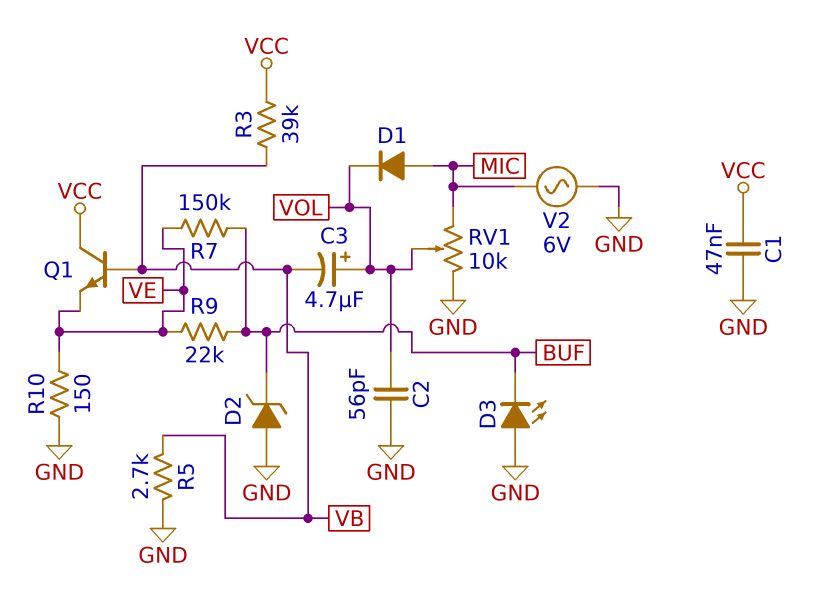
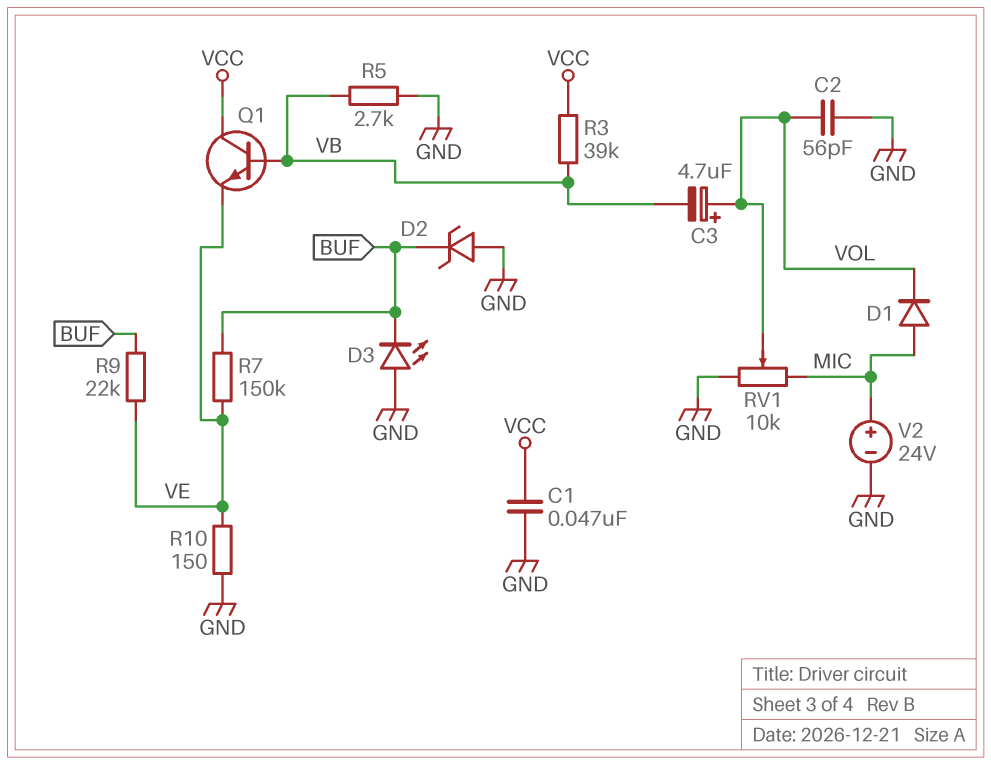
V2: AC 6V (GND, MIC) -> 24V (plus MIC, minus GND)

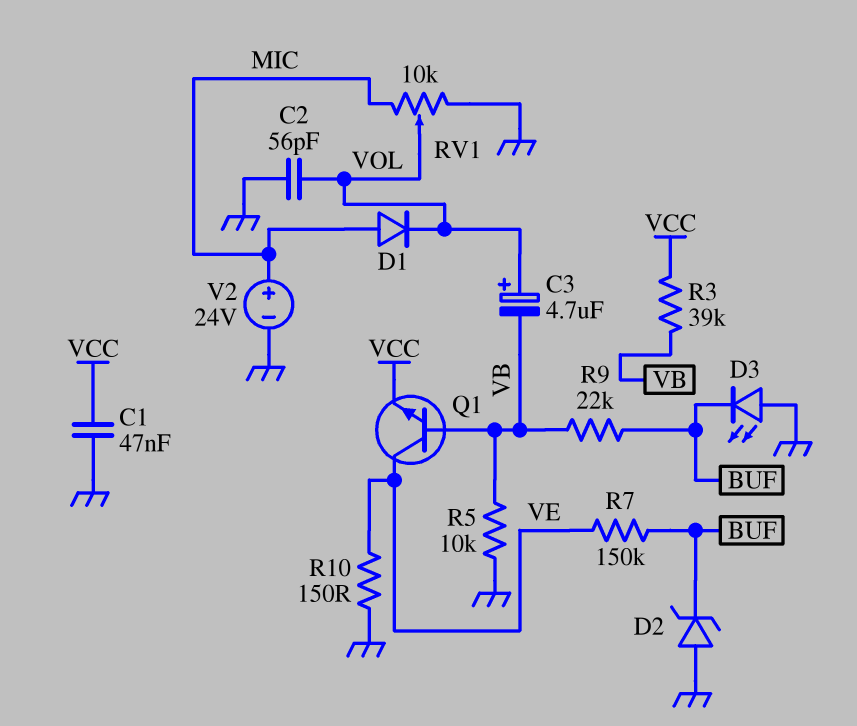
Q1: NPN (B VB, C VCC, E VE) -> NPN (B VB, C VE, E VCC)
R5: 2.7k (GND, VB) -> 10k (GND, VB)
R9: 22k (BUF, VE) -> 22k (BUF, VB)

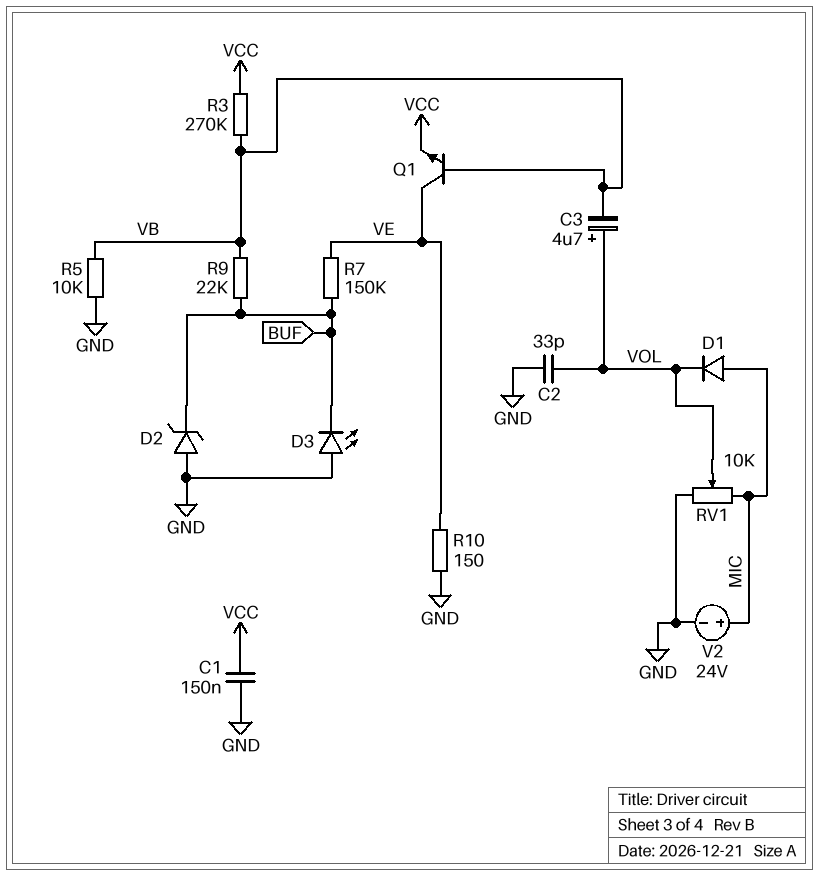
C1: 47nF (GND, VCC) -> 150nF (GND, VCC)
C2: 56pF (GND, VOL) -> 33pF (GND, VOL)
R3: 39k (VB, VCC) -> 270k (VB, VCC)

